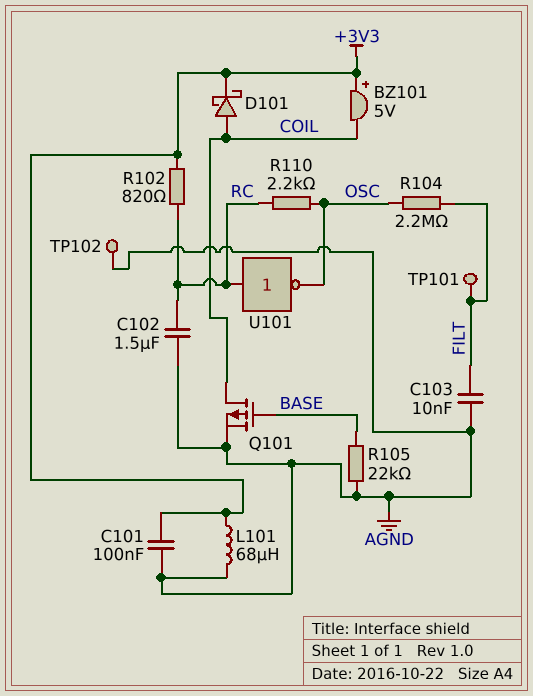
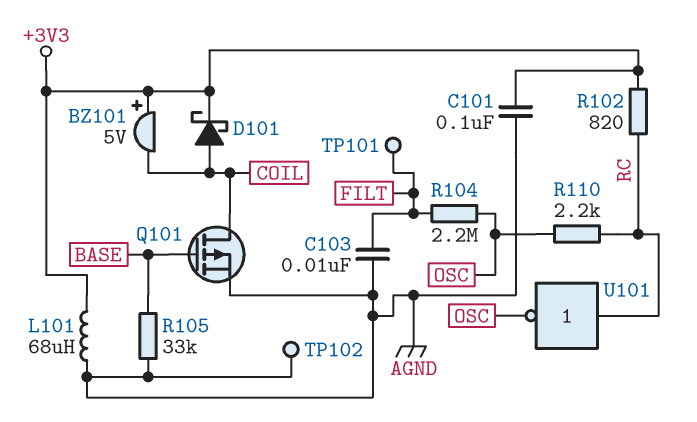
C102: 1.5uF (AGND, RC) -> none
R105: 22k (AGND, BASE) -> 33k (AGND, BASE)

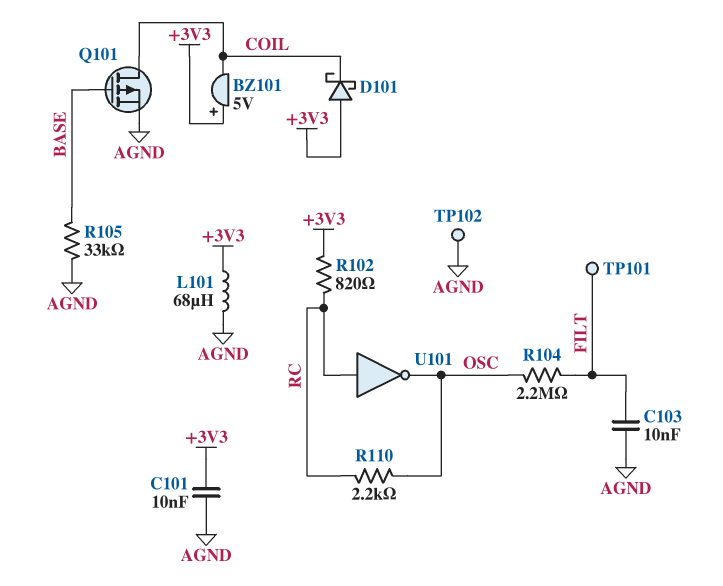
C101: 100nF (+3V3, AGND) -> 10nF (+3V3, AGND)
D101: schottky (A COIL, K +3V3) -> schottky (A +3V3, K COIL)

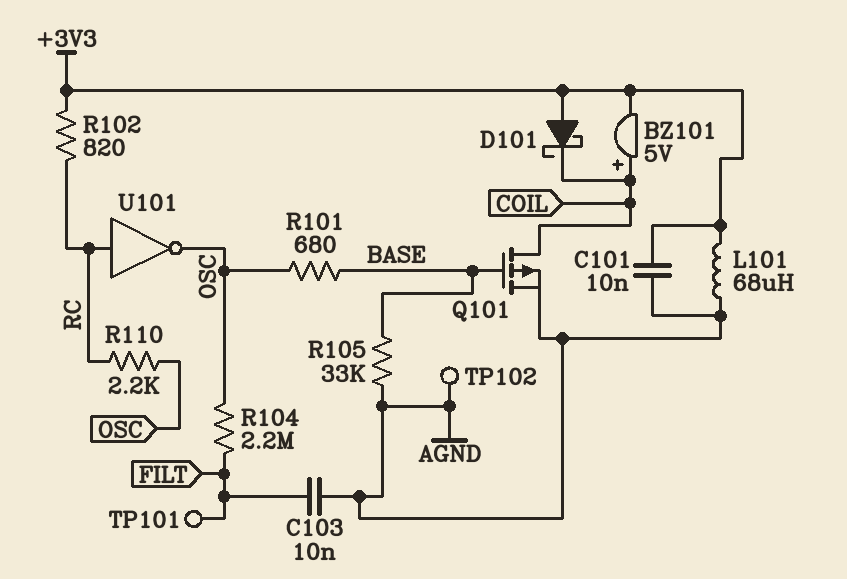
BZ101: buzzer 5V (plus +3V3, minus COIL) -> buzzer 5V (plus COIL, minus +3V3)
R101: none -> 680 (BASE, OSC)

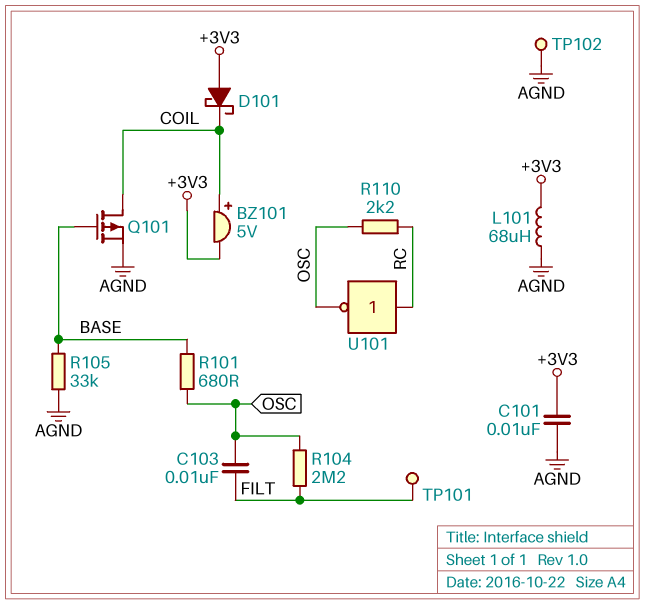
C103: 10nF (AGND, FILT) -> 10nF (FILT, OSC)
R102: 820 (+3V3, RC) -> none

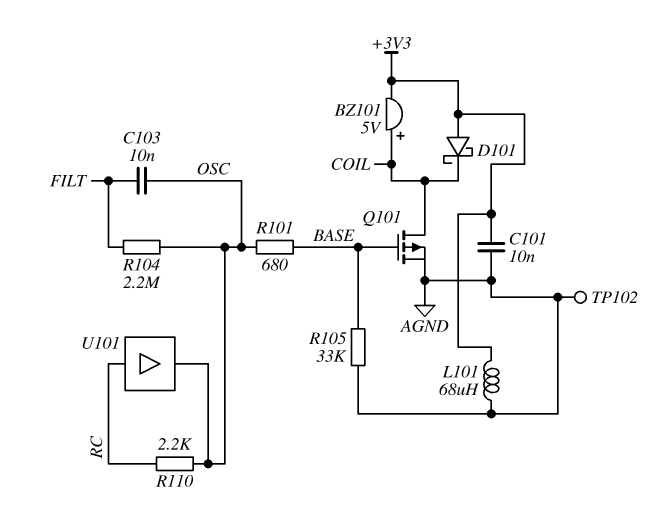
TP101: test point (FILT) -> none
U101: NOT (in RC, out OSC) -> buffer (in RC, out OSC)

